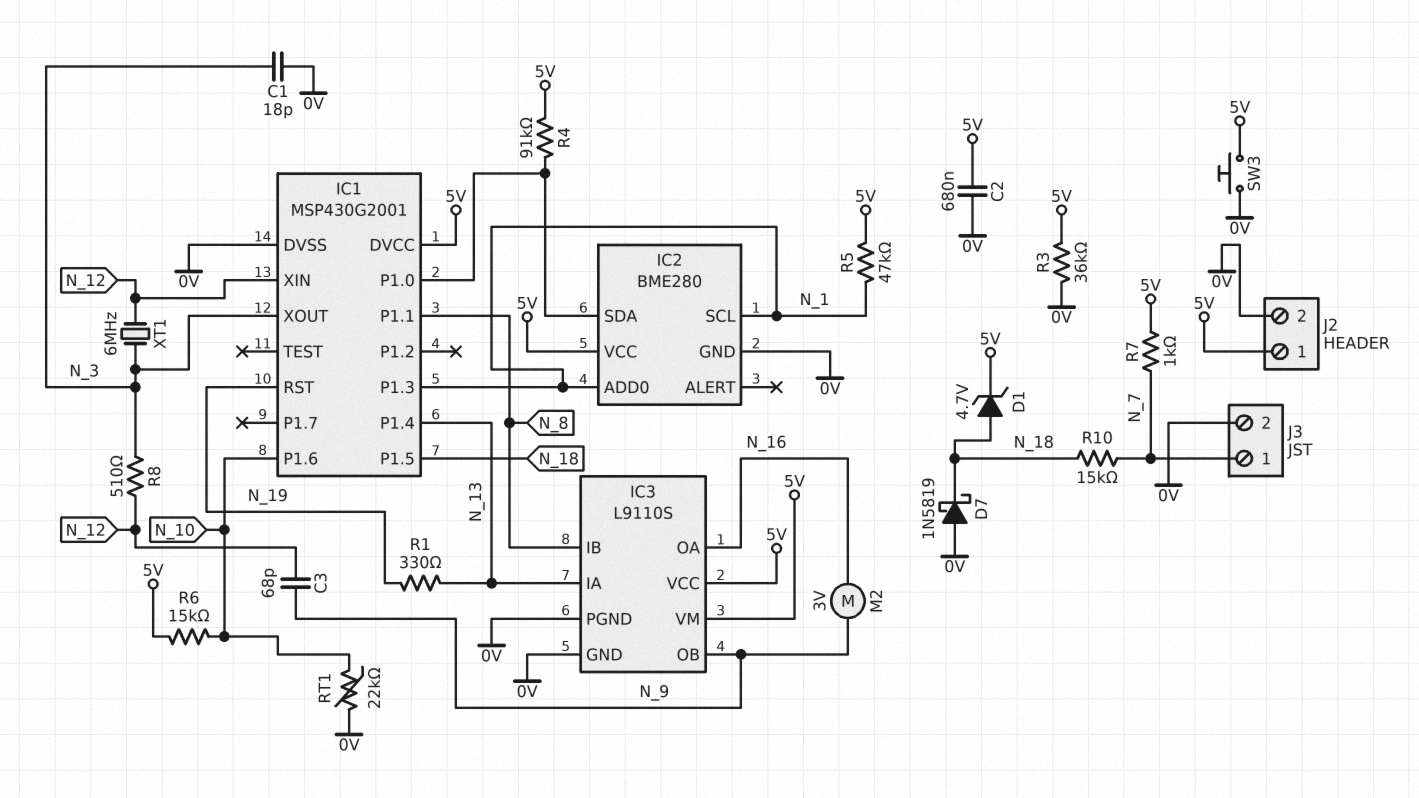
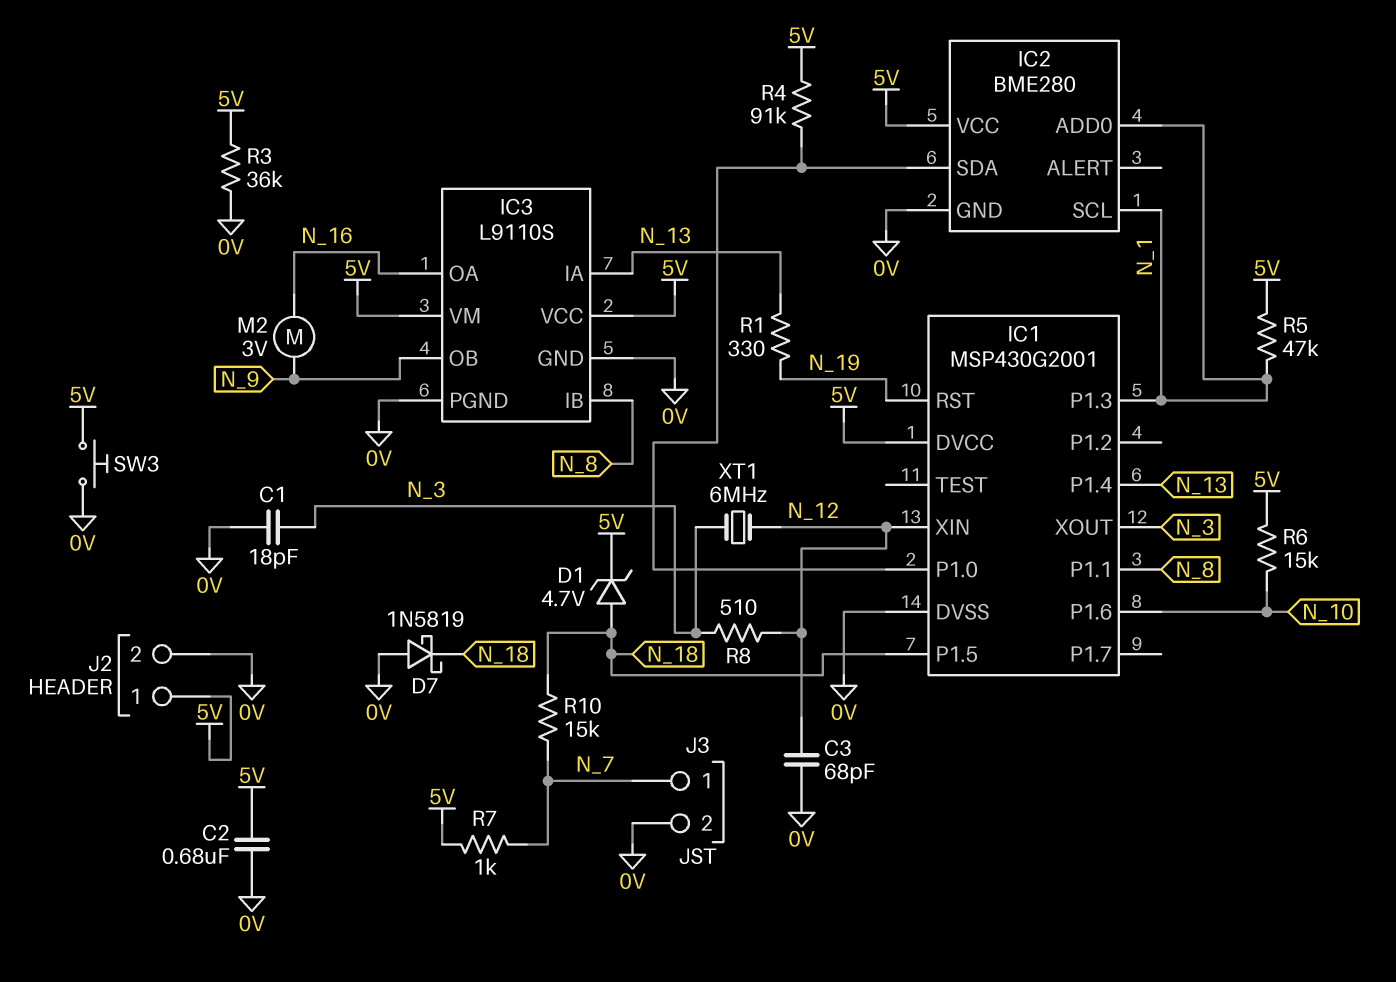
C3: 68pF (N_9, N_12) -> 68pF (0V, N_12)
RT1: 22k (0V, N_10) -> none

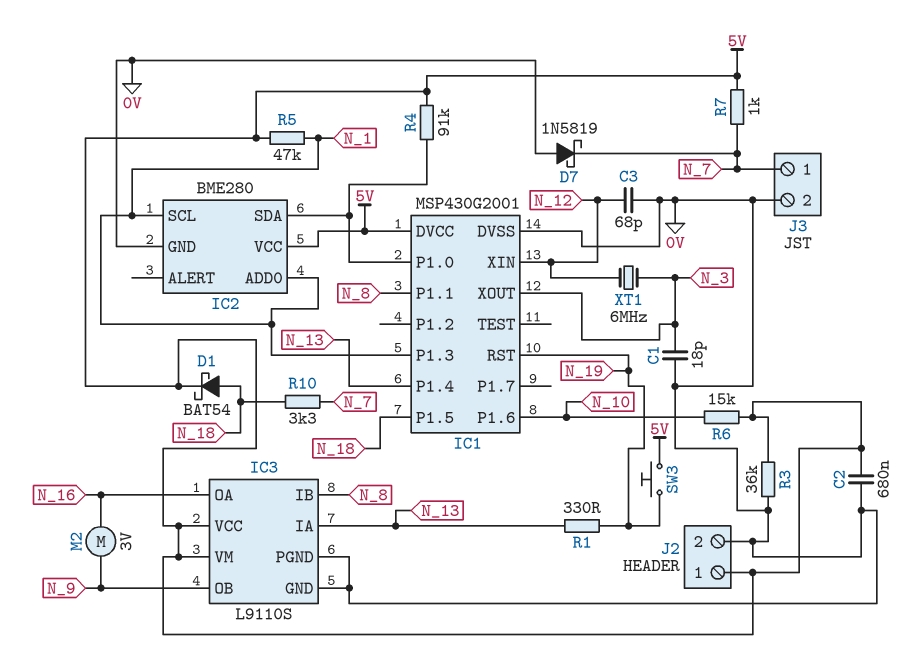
D1: zener 4.7V (A N_18, K 5V) -> schottky BAT54 (A N_18, K 5V)
D7: schottky 1N5819 (A 0V, K N_18) -> schottky 1N5819 (A 0V, K N_7)
R8: 510 (N_3, N_12) -> none
R10: 15k (N_7, N_18) -> 3.3k (N_7, N_18)
SW3: button (0V, 5V) -> button (5V, N_19)

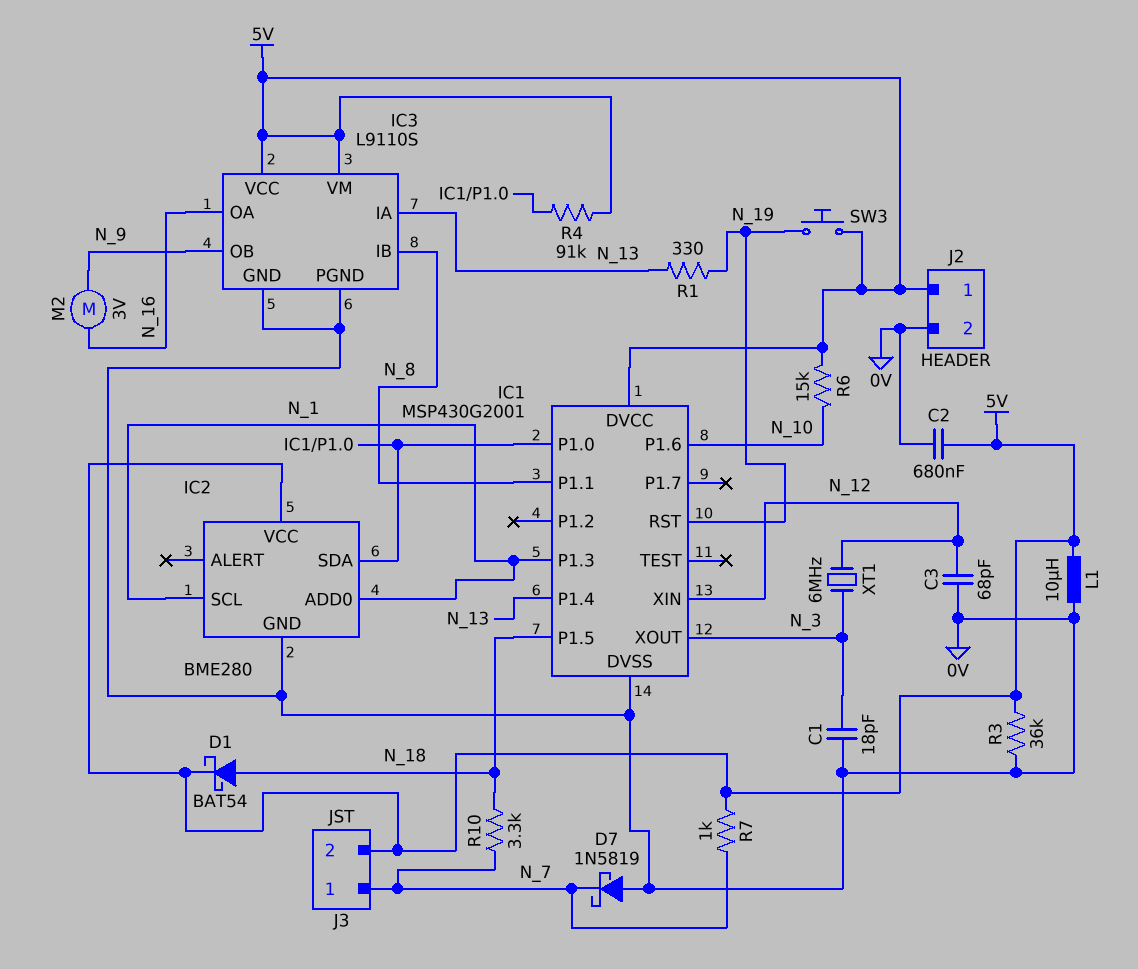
J3 pin 2: 0V -> 5V
L1: none -> 10uH (0V, 5V)
R5: 47k (5V, N_1) -> none

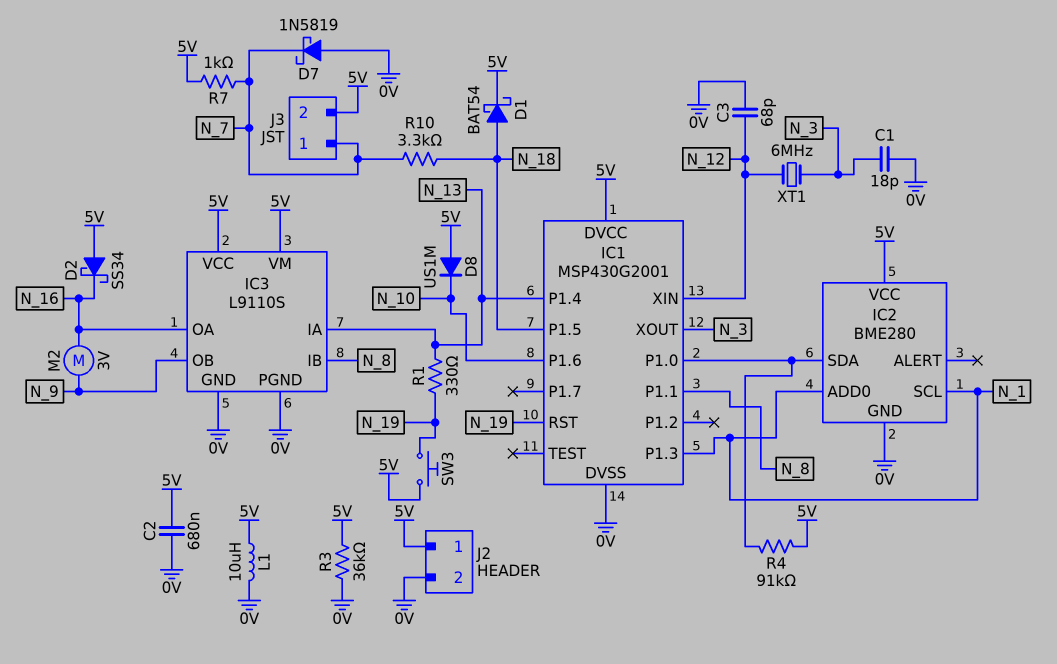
D2: none -> schottky SS34 (A 5V, K N_16)
D8: none -> diode US1M (A 5V, K N_10)
R6: 15k (5V, N_10) -> none

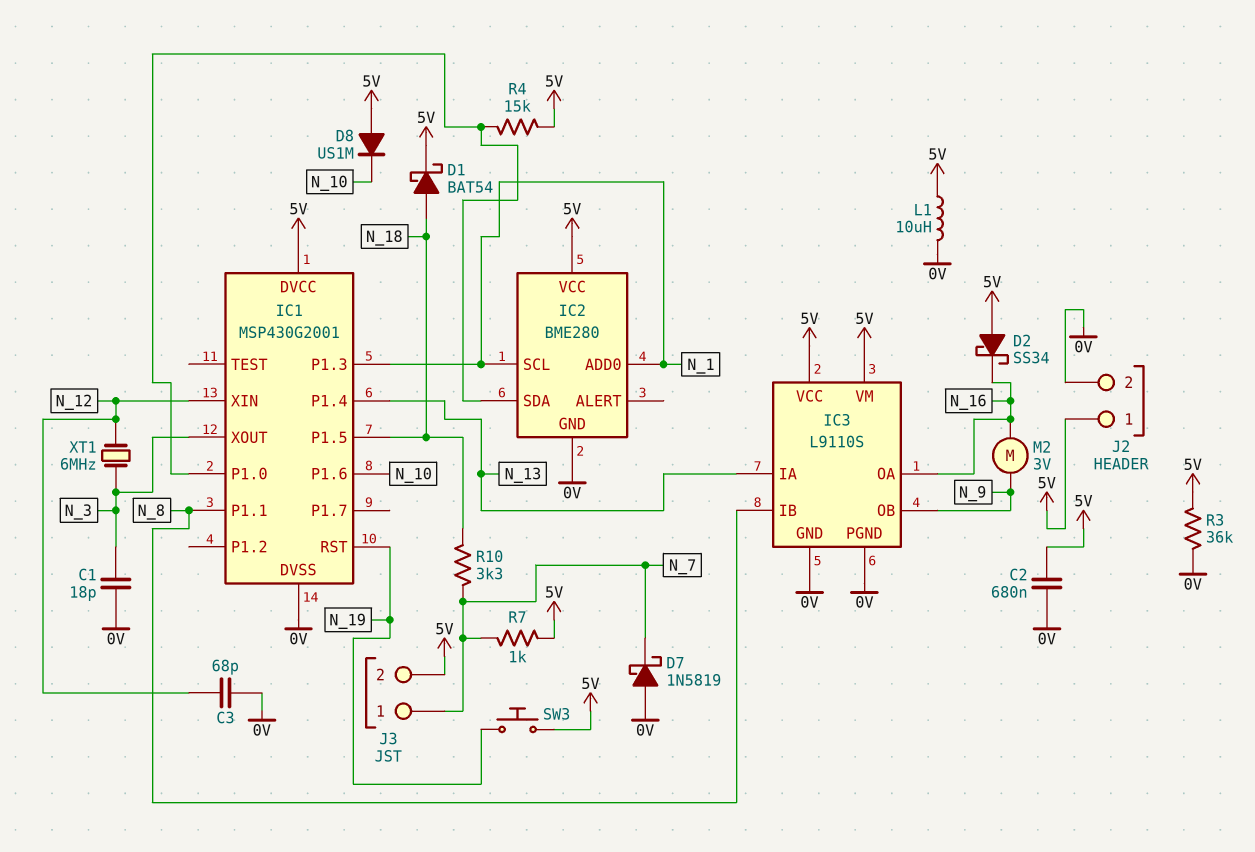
R1: 330 (N_13, N_19) -> none
R4: 91k (5V, IC1/P1.0) -> 15k (5V, IC1/P1.0)

